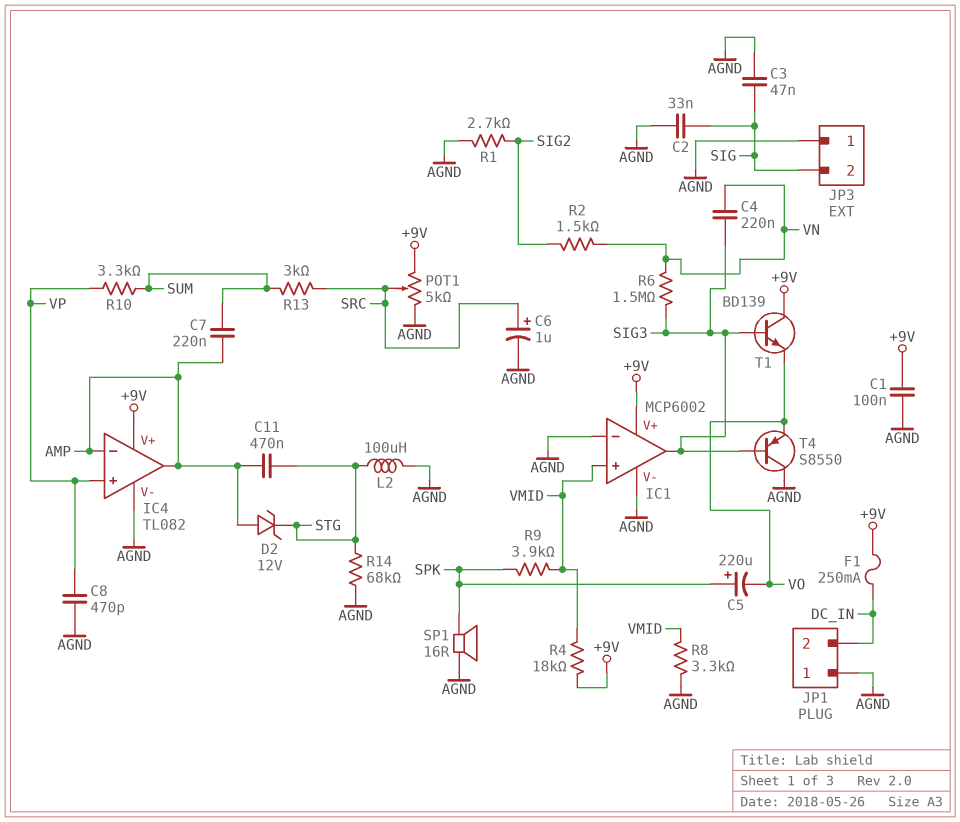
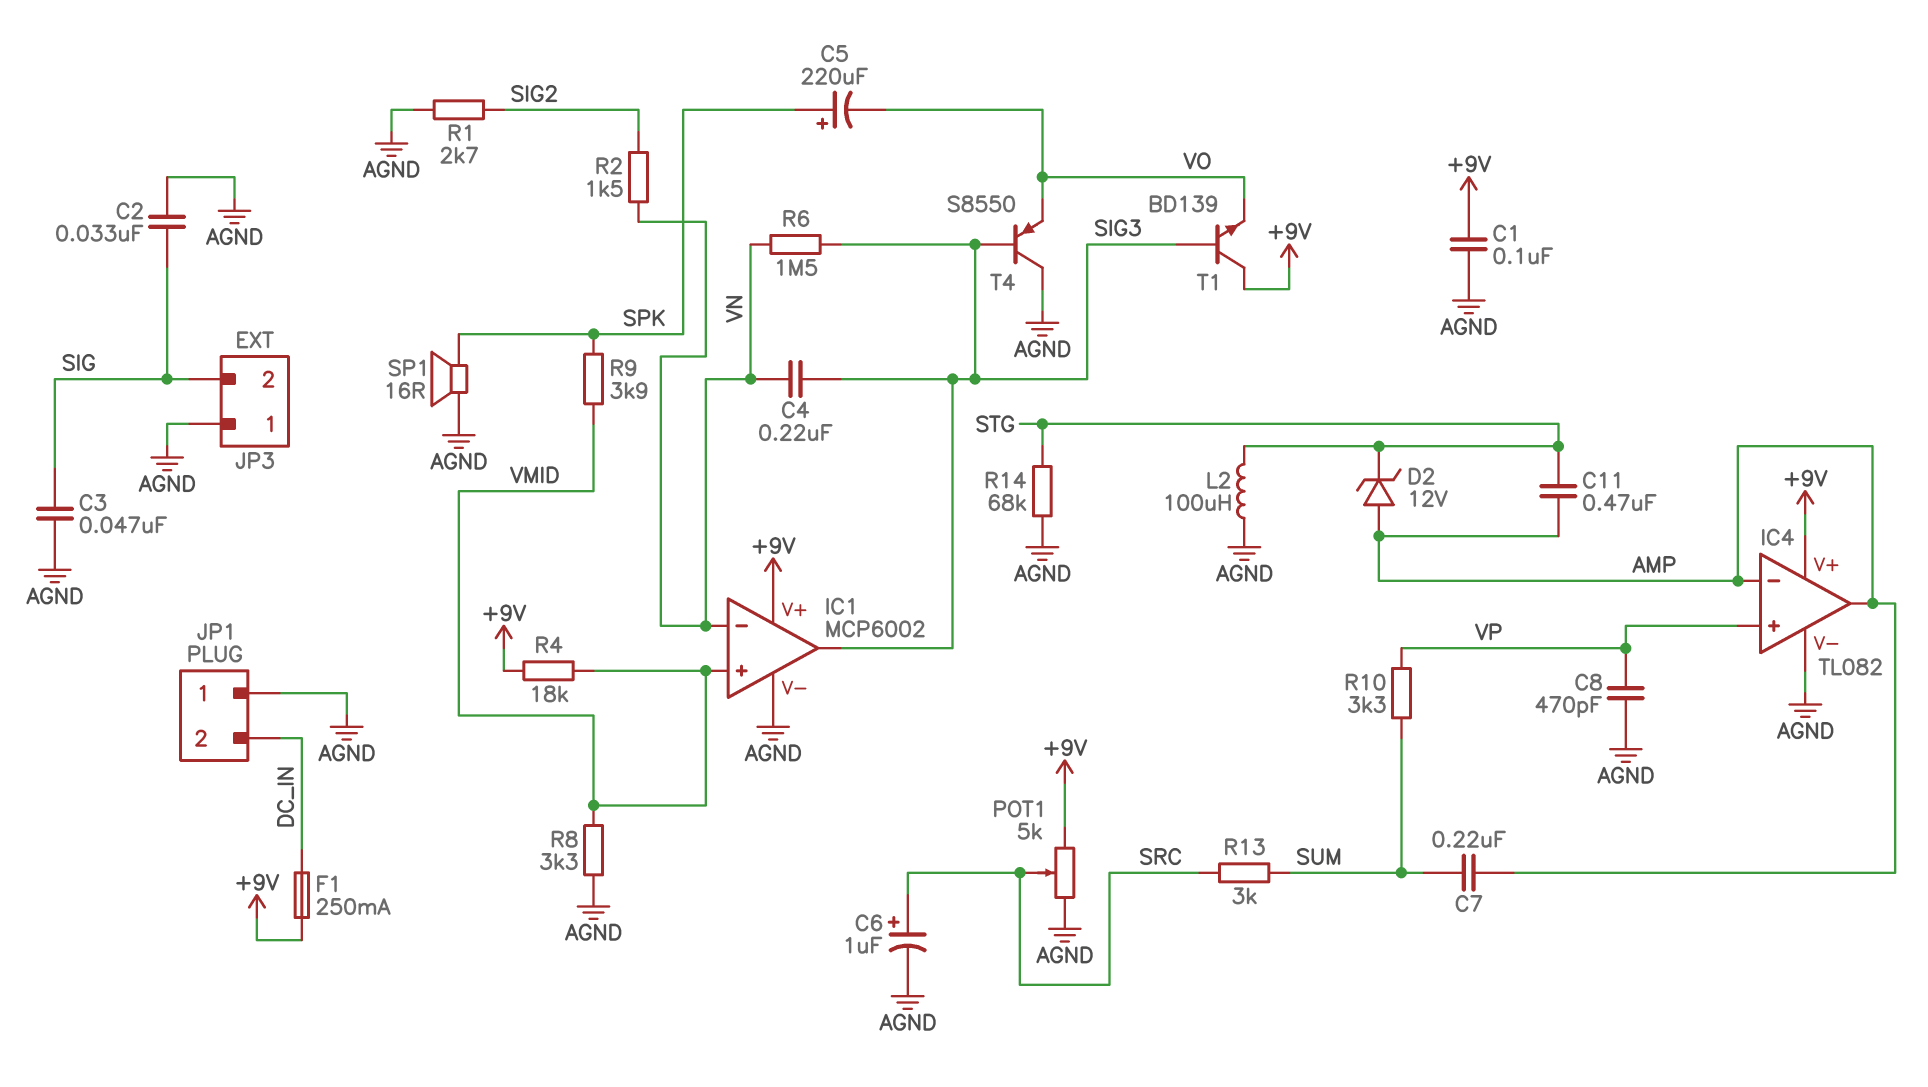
IC1 pin in-: AGND -> VN

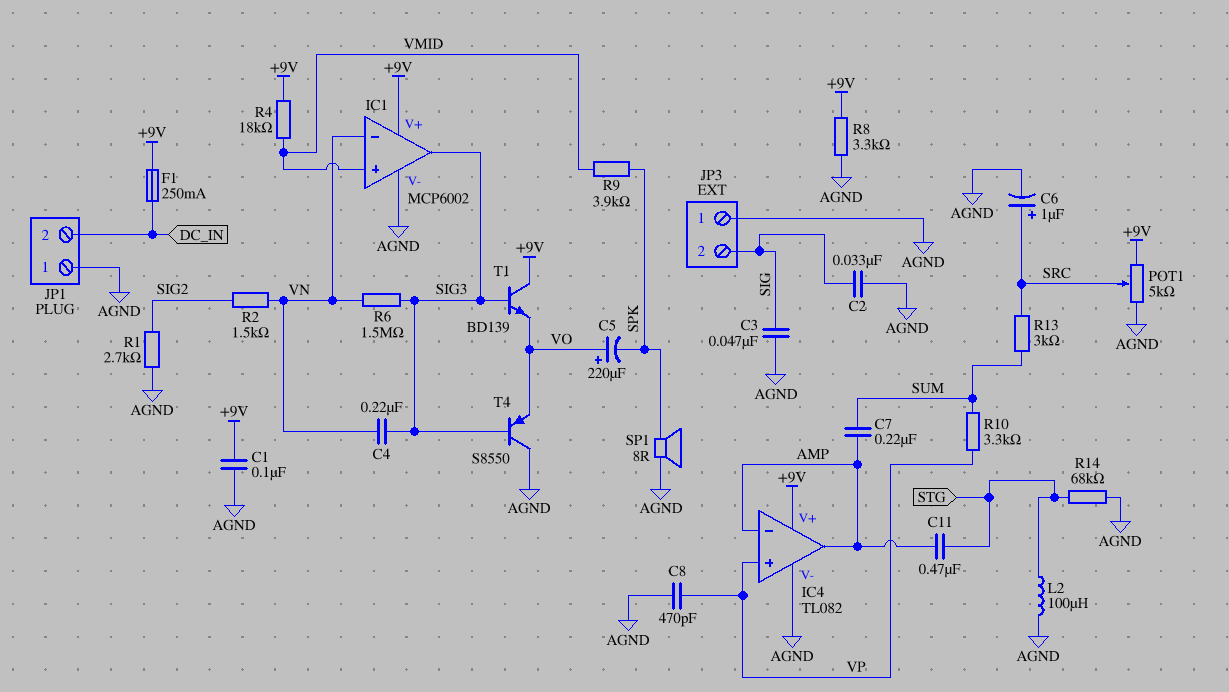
C5: 220uF (plus SPK, minus VO) -> 220uF (plus VO, minus SPK)
D2: zener 12V (A AMP, K STG) -> none
R8: 3.3k (AGND, VMID) -> 3.3k (+9V, AGND)
SP1: speaker 16R (AGND, SPK) -> speaker 8R (AGND, SPK)

